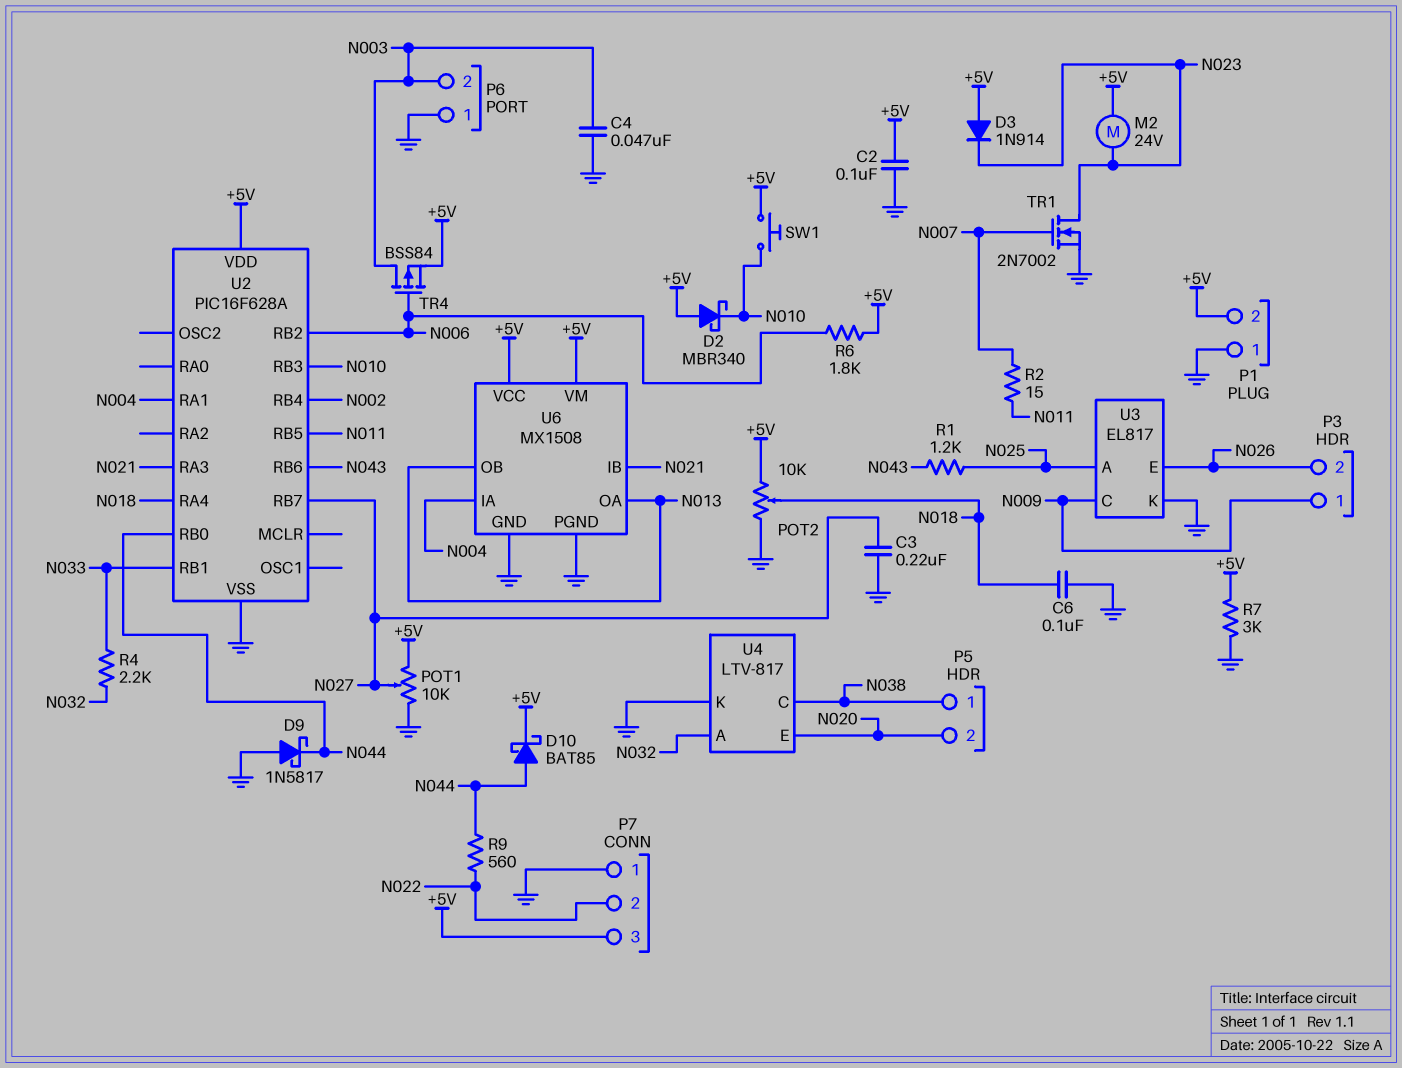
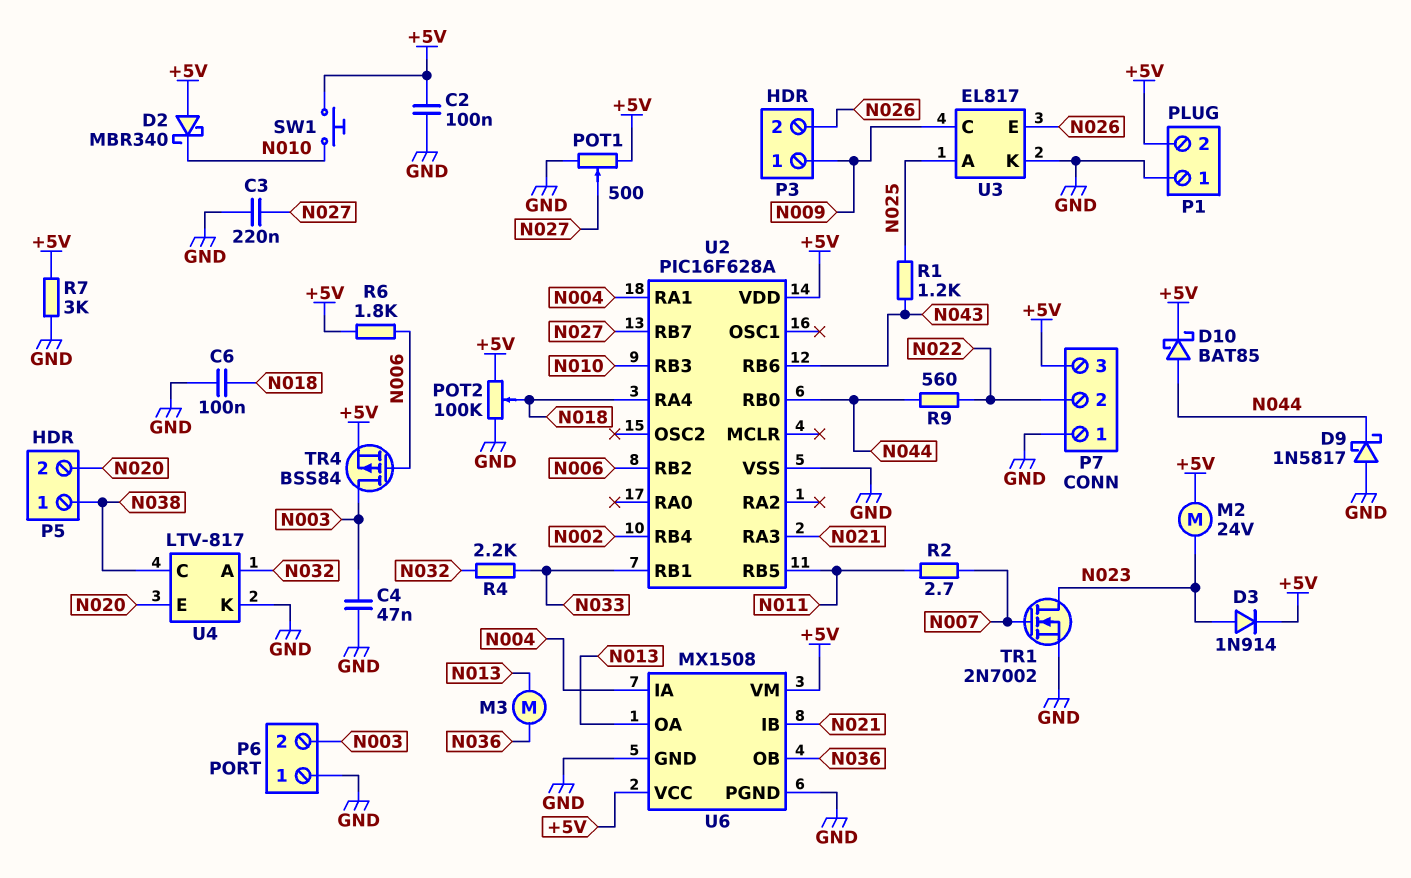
D3: diode 1N914 (A +5V, K N023) -> diode 1N914 (A N023, K +5V)
M3: none -> motor (N013, N036)
POT1: 10k (+5V, GND, wiper N027) -> 500 (+5V, GND, wiper N027)
POT2: 10k (+5V, GND, wiper N018) -> 100k (+5V, GND, wiper N018)
R2: 15 (N007, N011) -> 2.7 (N007, N011)
U6 pin OB: N013 -> N036

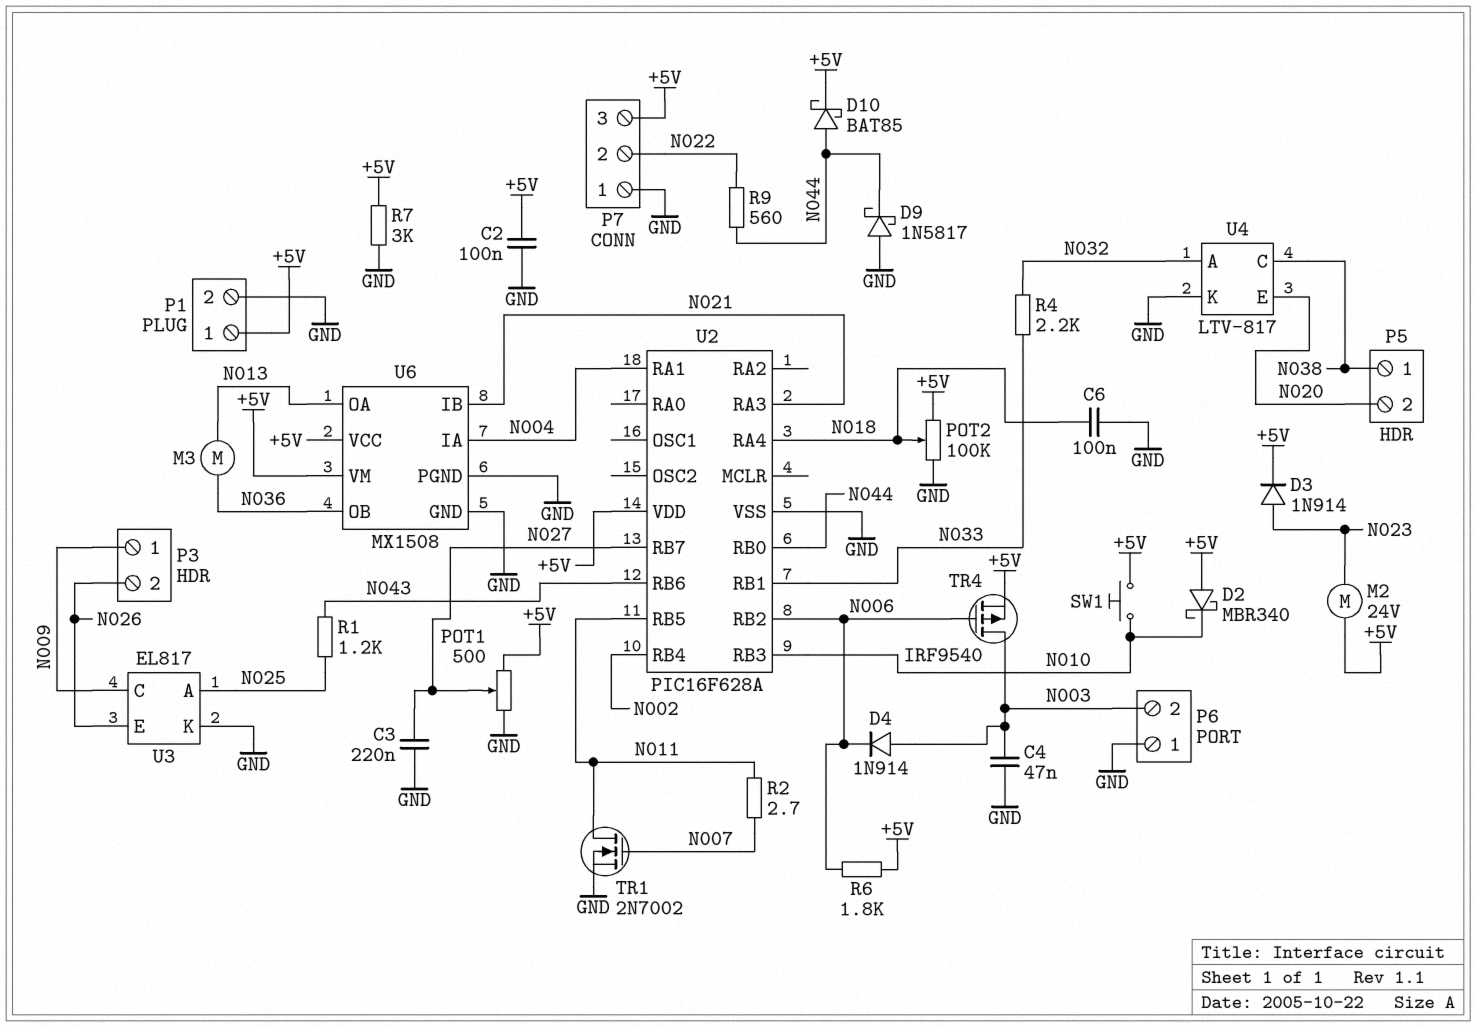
D4: none -> diode 1N914 (A N003, K N006)
P1 pin 1: GND -> +5V
P1 pin 2: +5V -> GND
TR1: NMOS 2N7002 (G N007, D N023, S GND) -> NMOS 2N7002 (G N007, D N011, S GND)
TR4: PMOS BSS84 (G N006, D N003, S +5V) -> PMOS IRF9540 (G N006, D N003, S +5V)

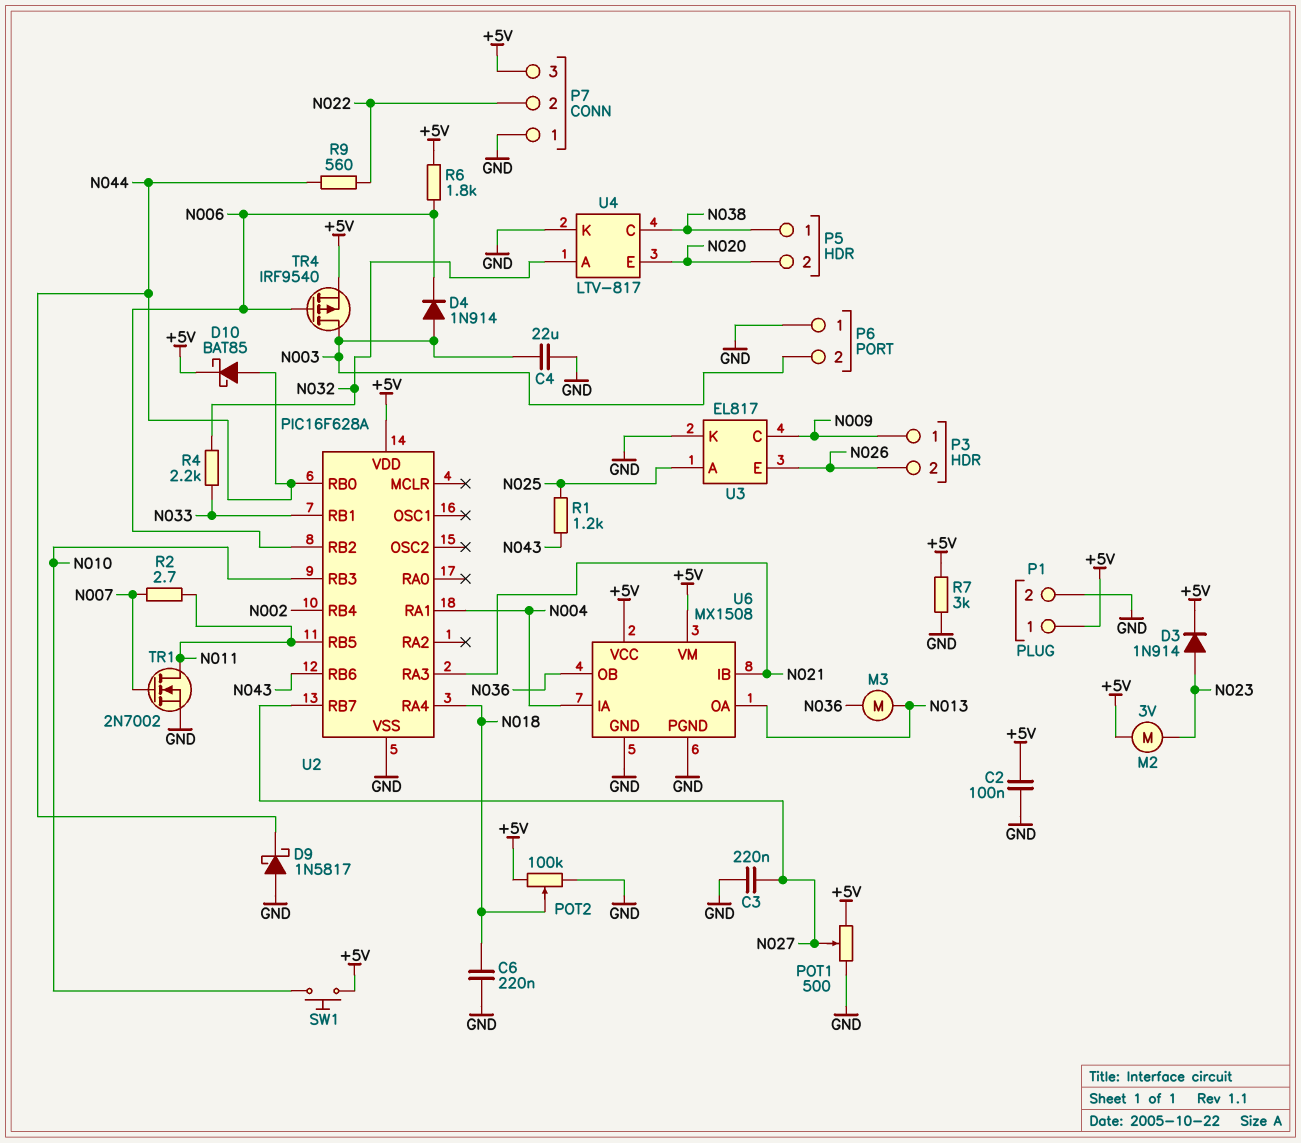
C4: 47nF (GND, N003) -> 22uF (GND, N003)
C6: 100nF (GND, N018) -> 220nF (GND, N018)
D2: schottky MBR340 (A +5V, K N010) -> none
M2: motor 24V (+5V, N023) -> motor 3V (+5V, N023)

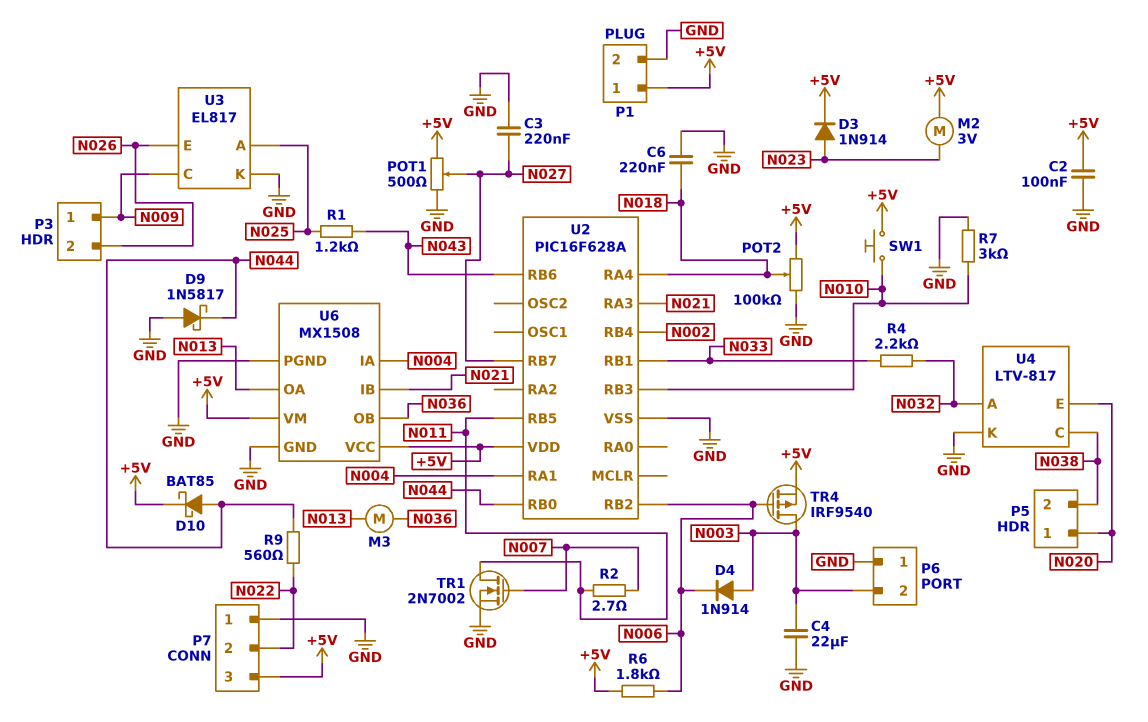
P5 pin 1: N038 -> N020
P5 pin 2: N020 -> N038
R7: 3k (+5V, GND) -> 3k (GND, N010)

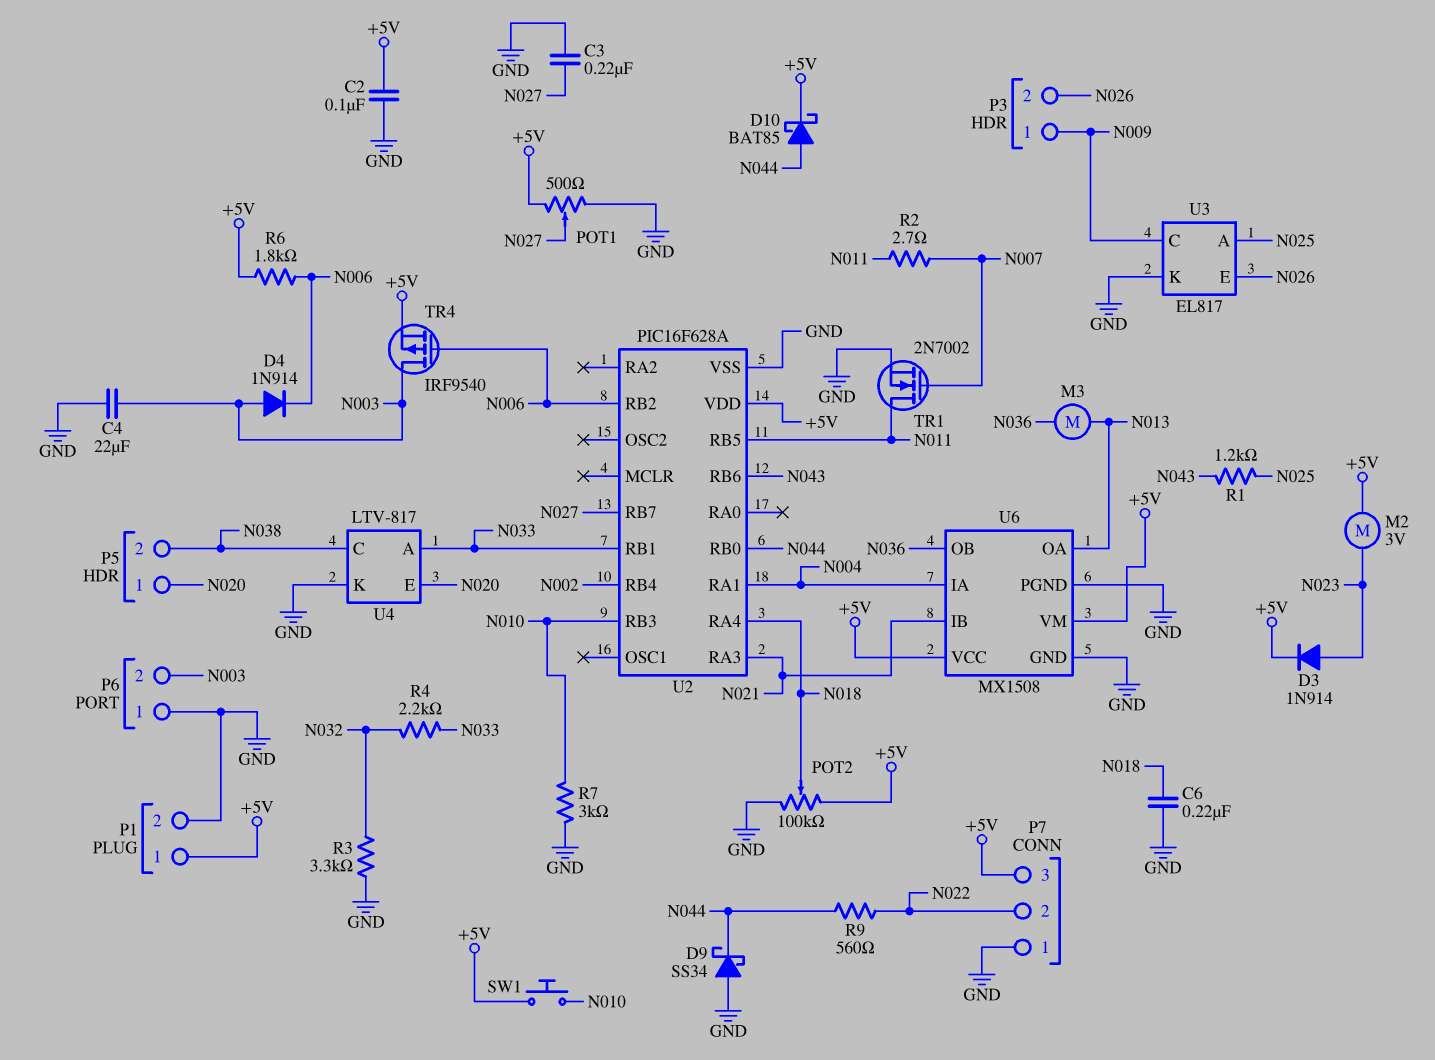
D9: schottky 1N5817 (A GND, K N044) -> schottky SS34 (A GND, K N044)
R3: none -> 3.3k (GND, N032)
U4 pin A: N032 -> N033

